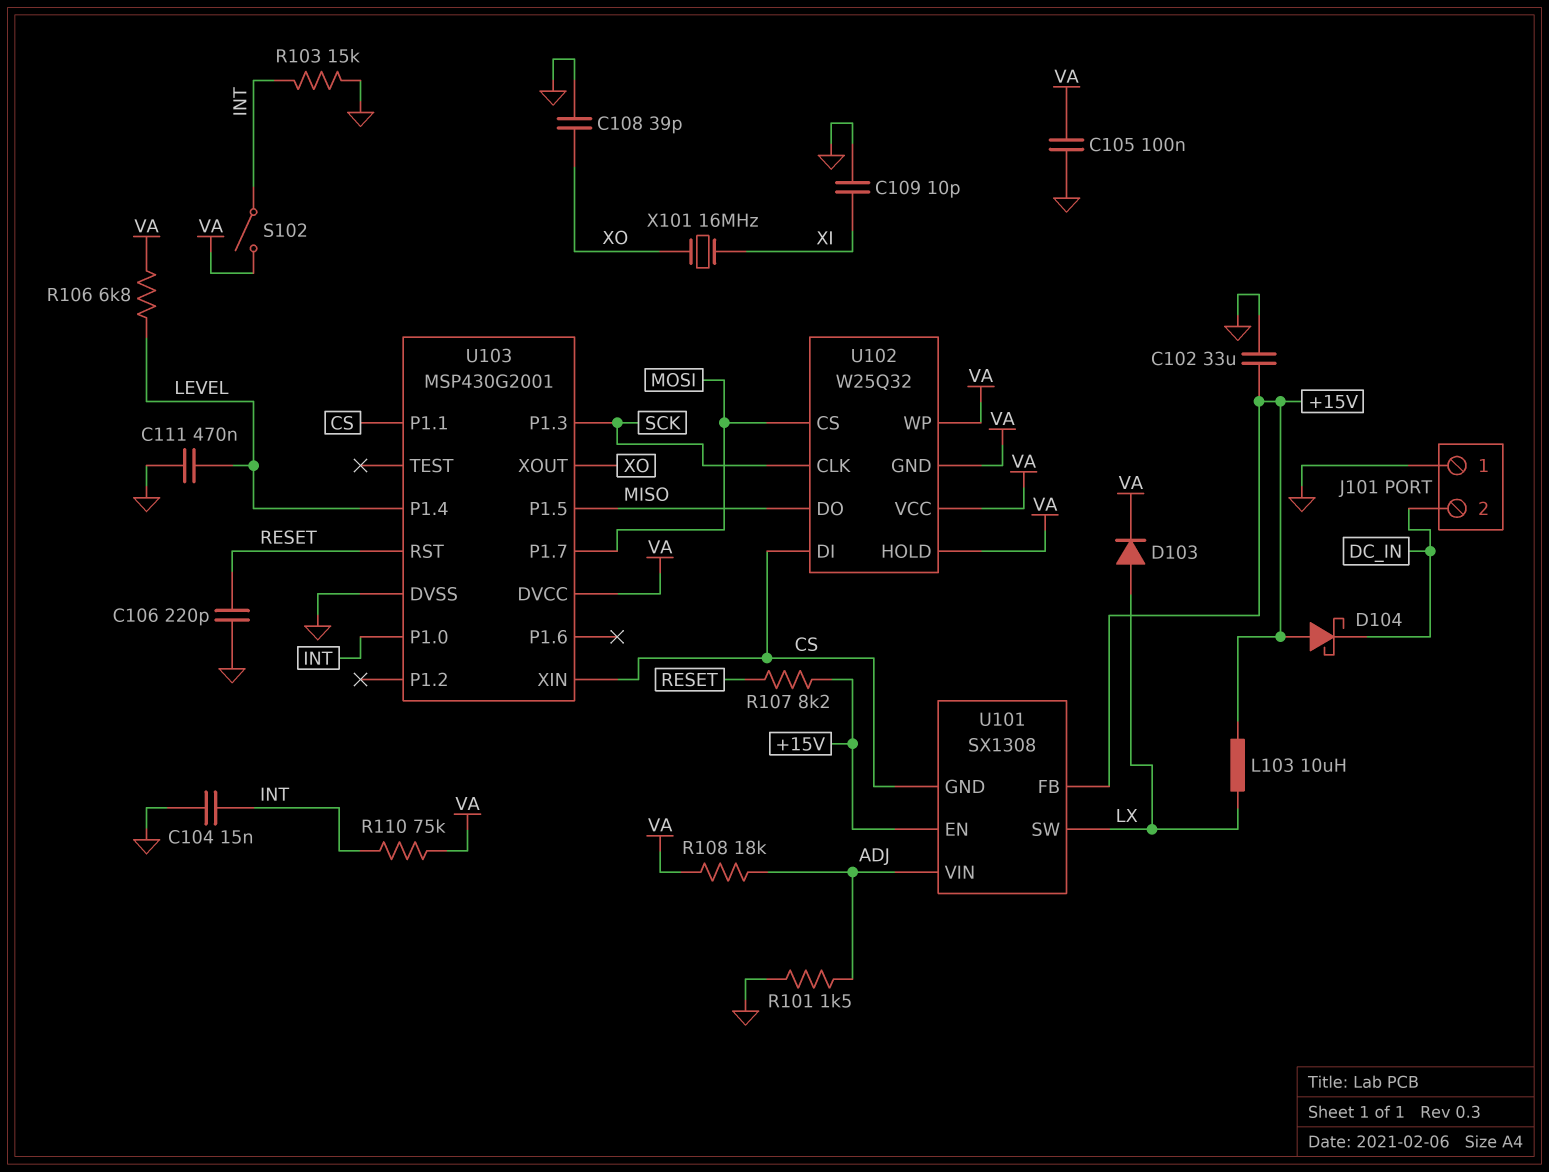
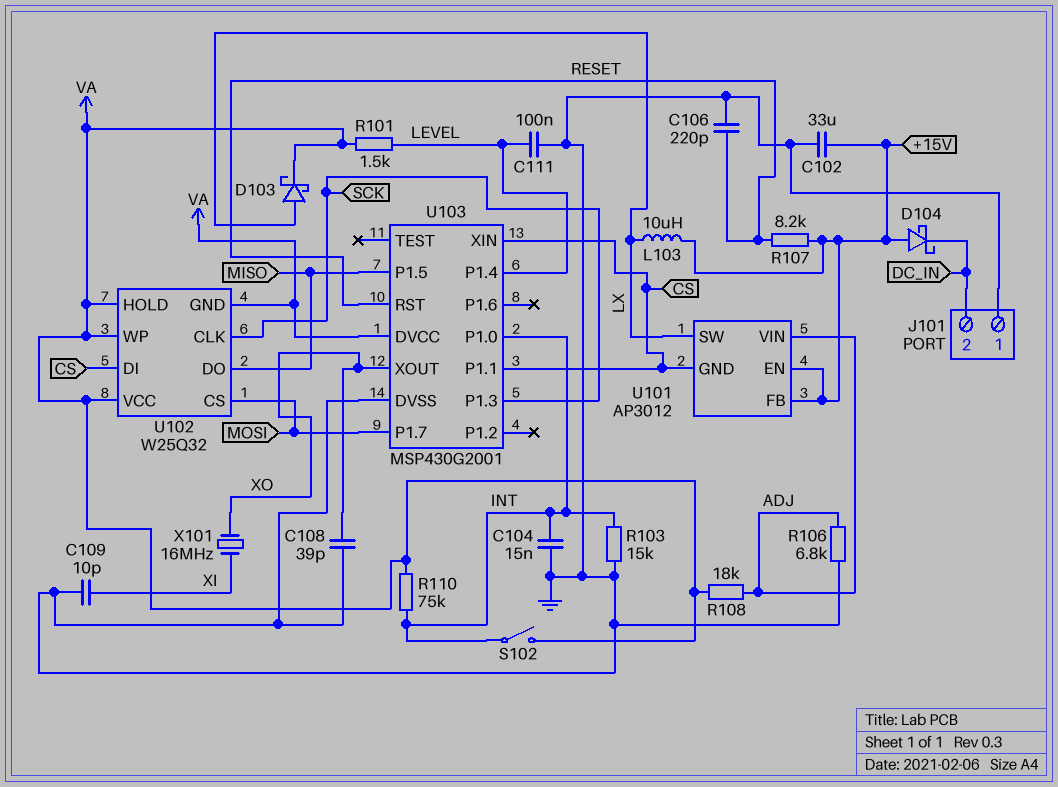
C105: 100nF (GND, VA) -> none
C111: 470nF (GND, LEVEL) -> 100nF (GND, LEVEL)
D103: diode (A LX, K VA) -> schottky (A LX, K VA)
R101: 1.5k (ADJ, GND) -> 1.5k (LEVEL, VA)
R106: 6.8k (LEVEL, VA) -> 6.8k (ADJ, GND)
U101: SX1308 -> AP3012

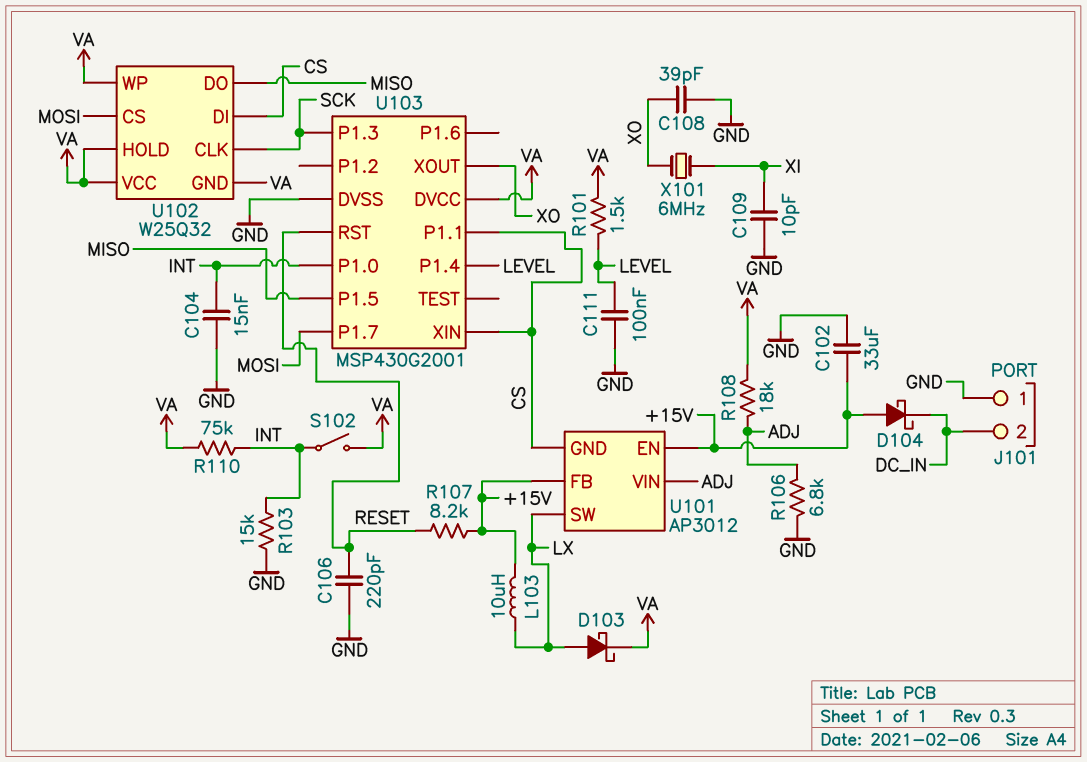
X101: 16MHz (XI, XO) -> 6MHz (XI, XO)

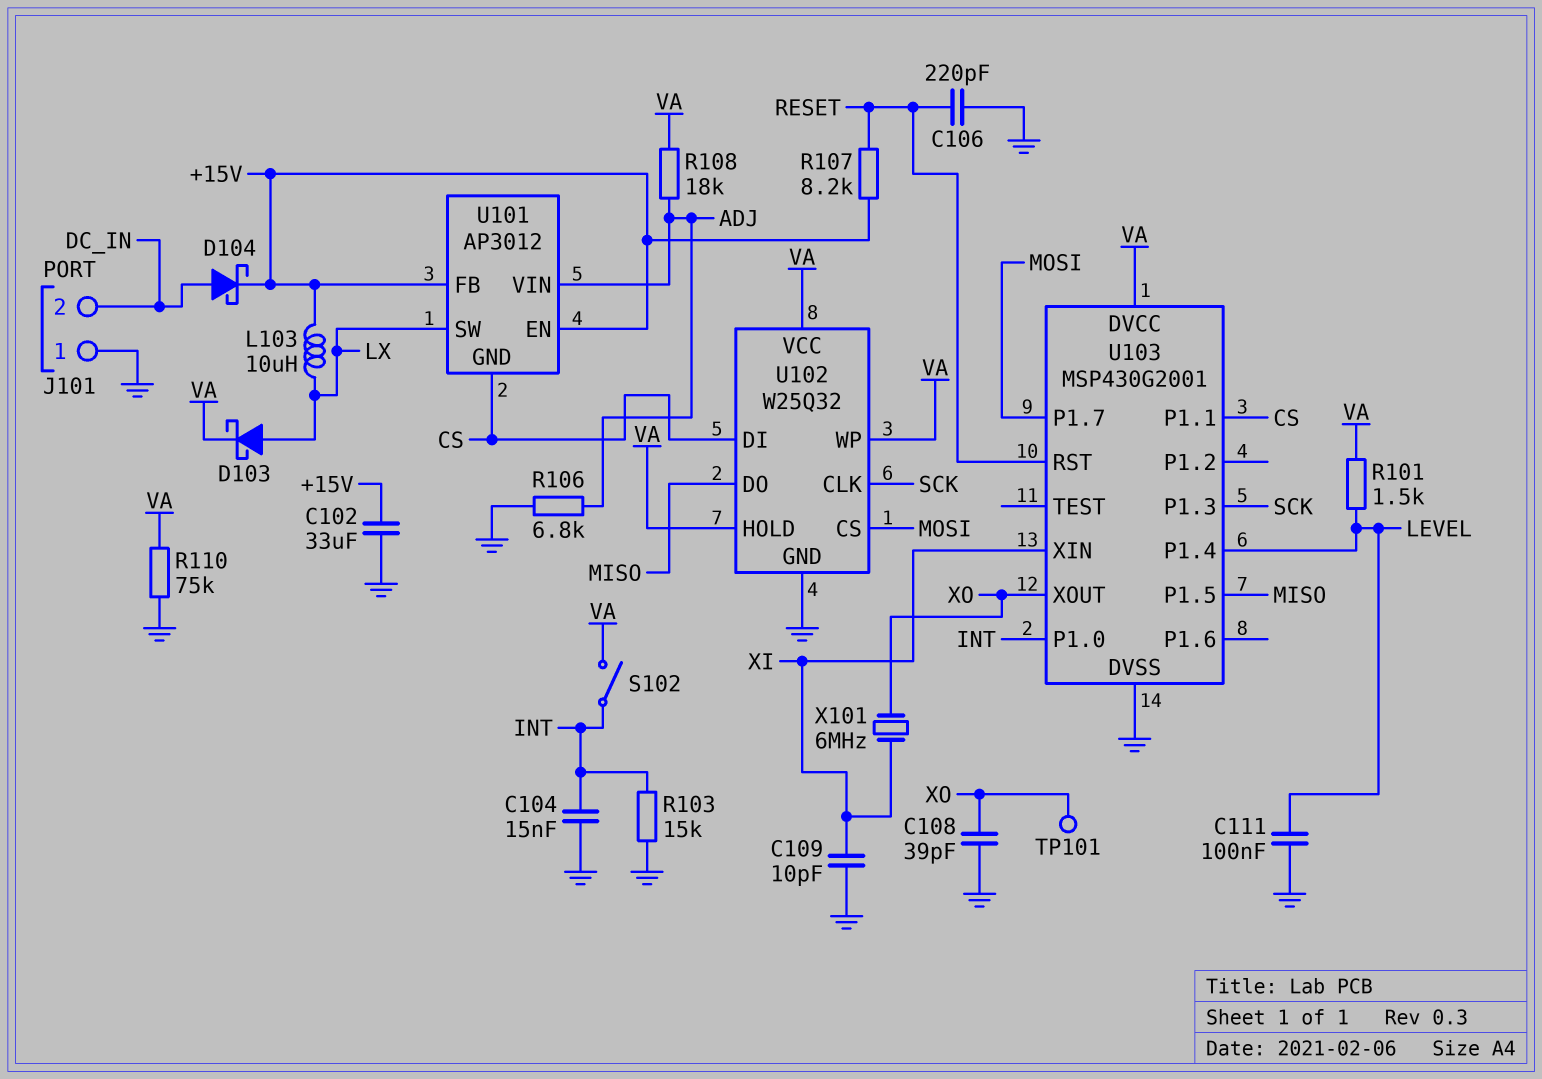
D104: schottky (A +15V, K DC_IN) -> schottky (A DC_IN, K +15V)
R110: 75k (INT, VA) -> 75k (GND, VA)
TP101: none -> test point (XO)
U102 pin GND: VA -> GND
U103 pin XIN: CS -> XI

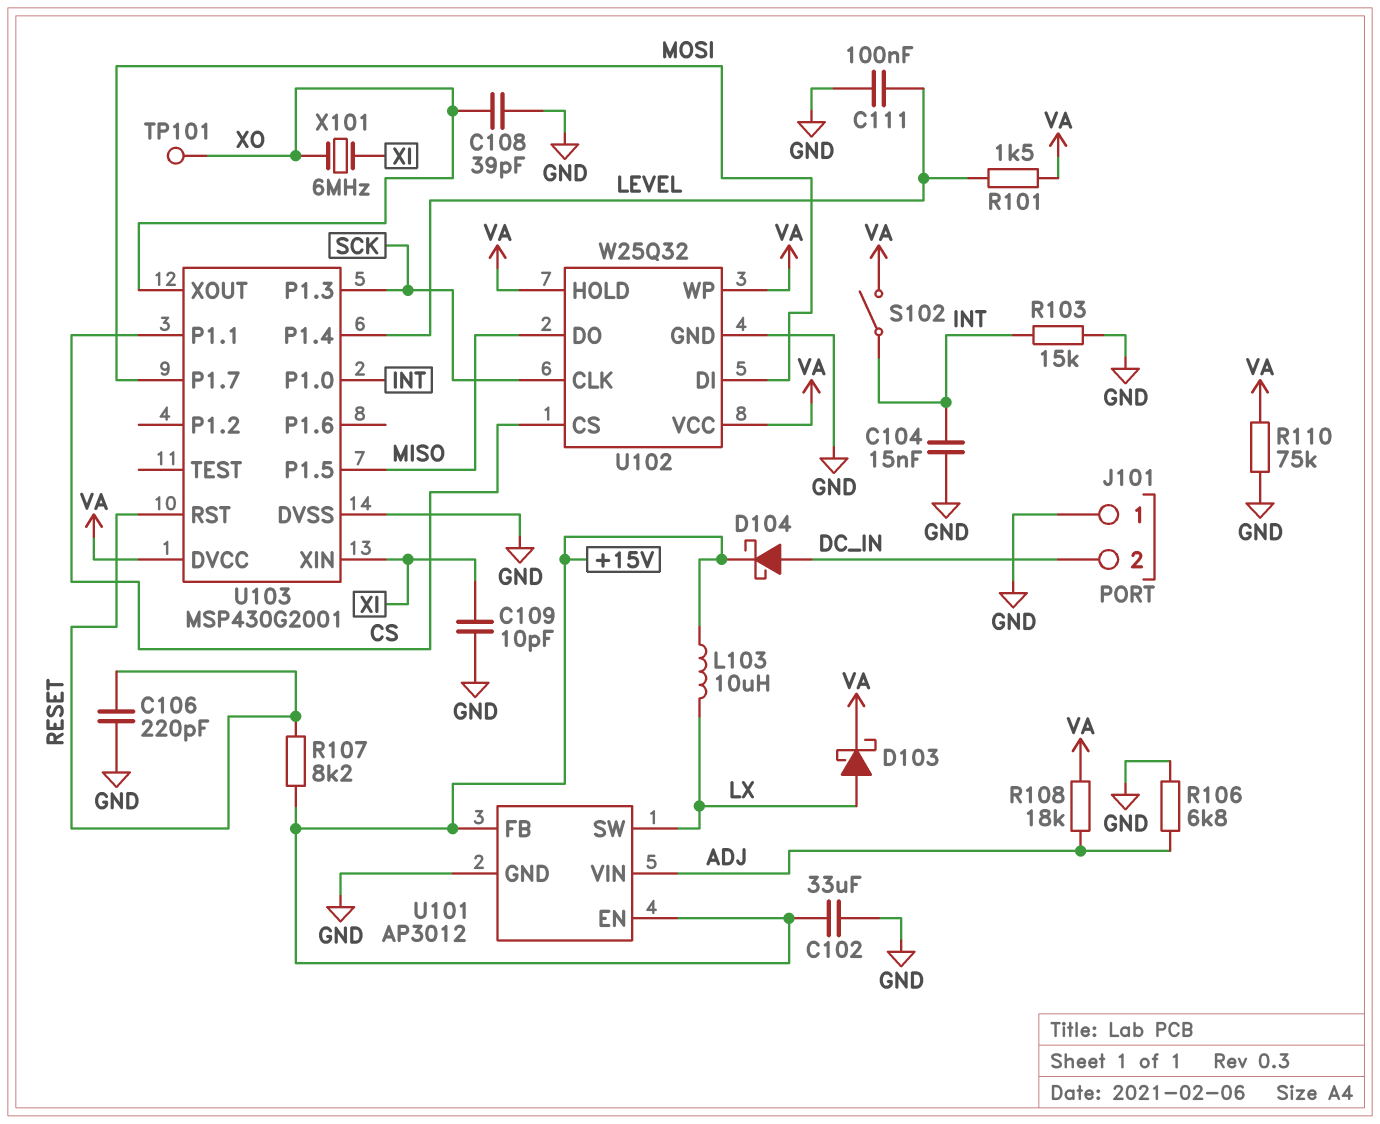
U101 pin GND: CS -> GND
U102 pin CS: MOSI -> CS
U102 pin DI: CS -> MOSI

